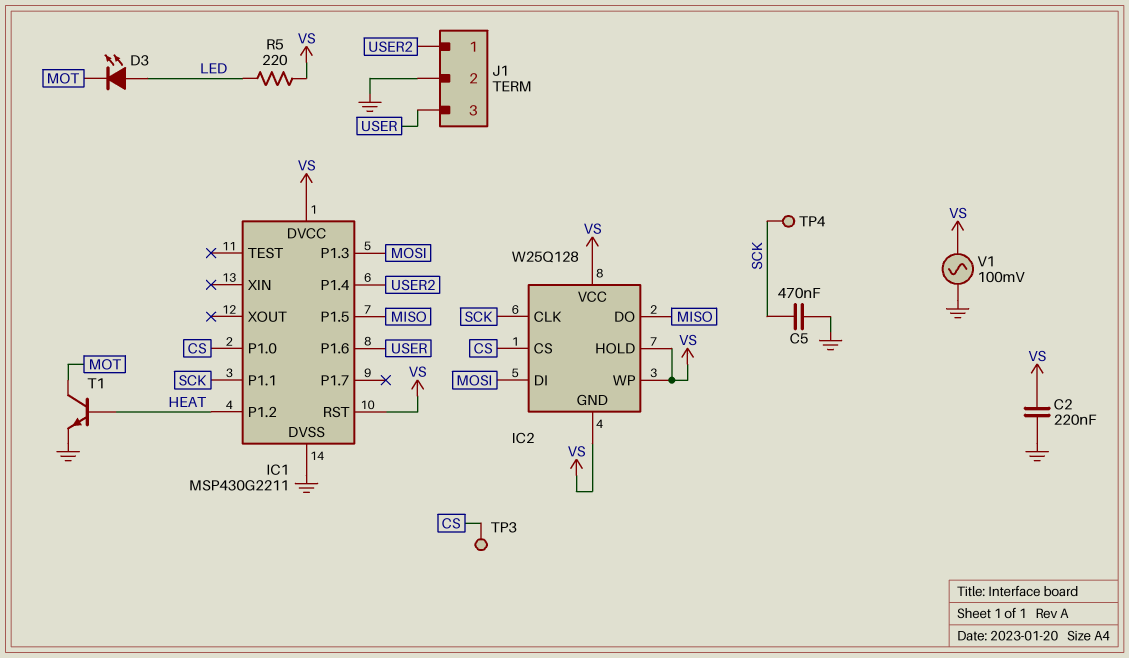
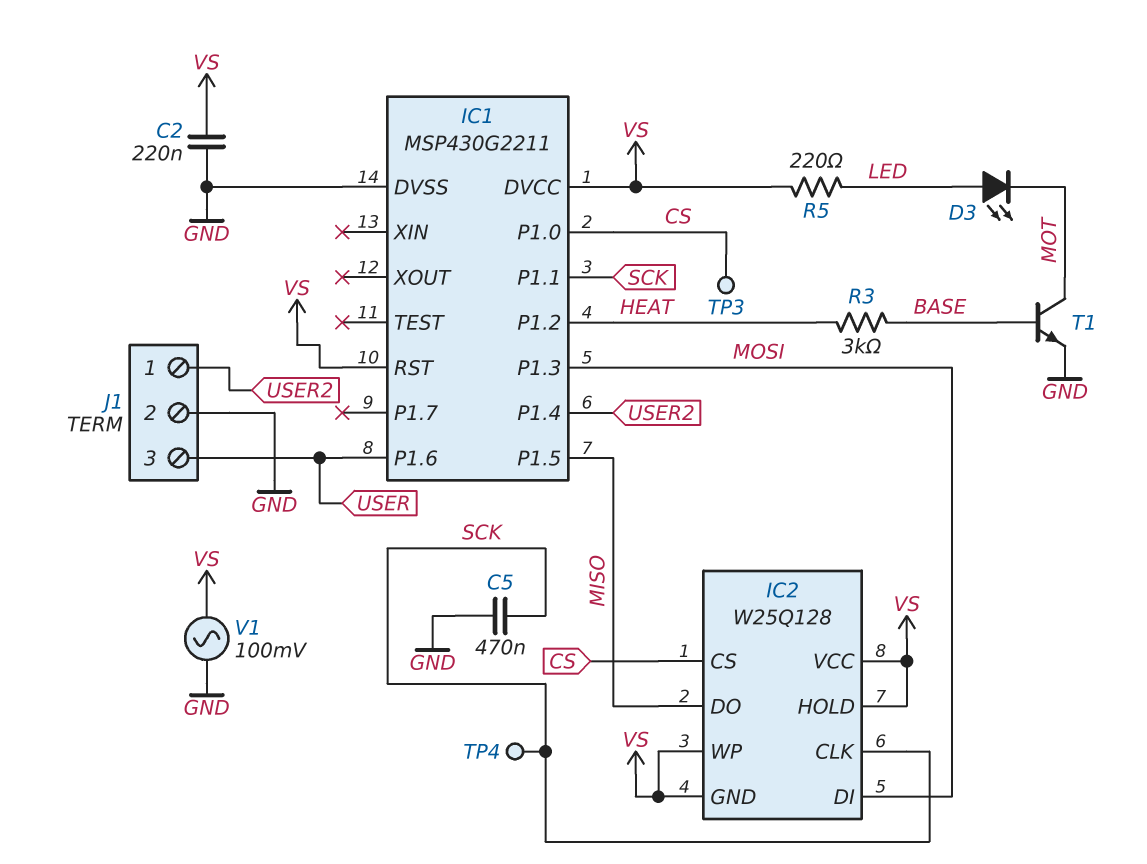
R3: none -> 3k (BASE, HEAT)
T1: NPN (B HEAT, C MOT, E GND) -> NPN (B BASE, C MOT, E GND)

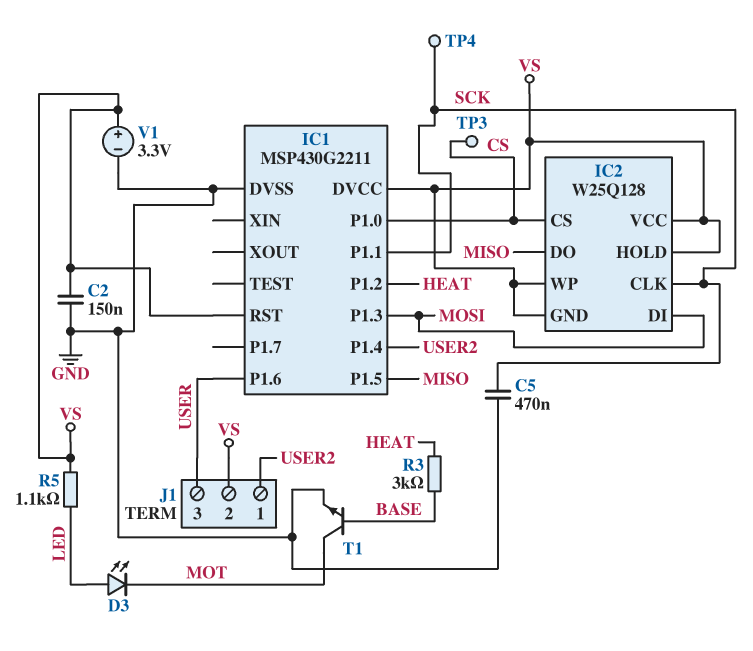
C2: 220nF (GND, VS) -> 150nF (GND, VS)
J1 pin 2: GND -> VS
R5: 220 (LED, VS) -> 1.1k (LED, VS)
V1: AC 100mV (GND, VS) -> 3.3V (plus VS, minus GND)

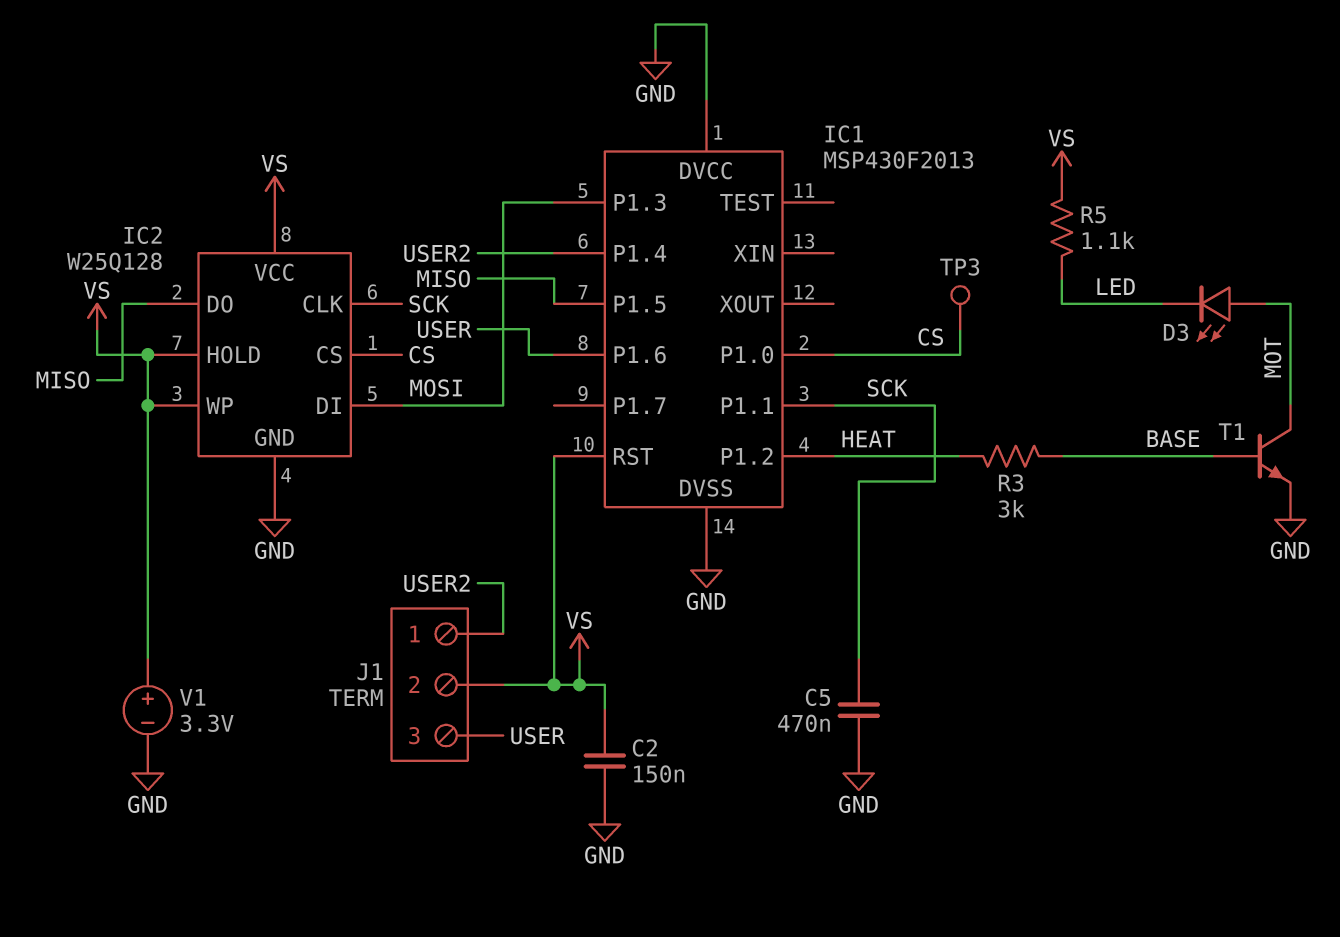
D3: LED (A LED, K MOT) -> LED (A MOT, K LED)
IC1: MSP430G2211 -> MSP430F2013
IC1 pin DVCC: VS -> GND
IC2 pin GND: VS -> GND
TP4: test point (SCK) -> none

